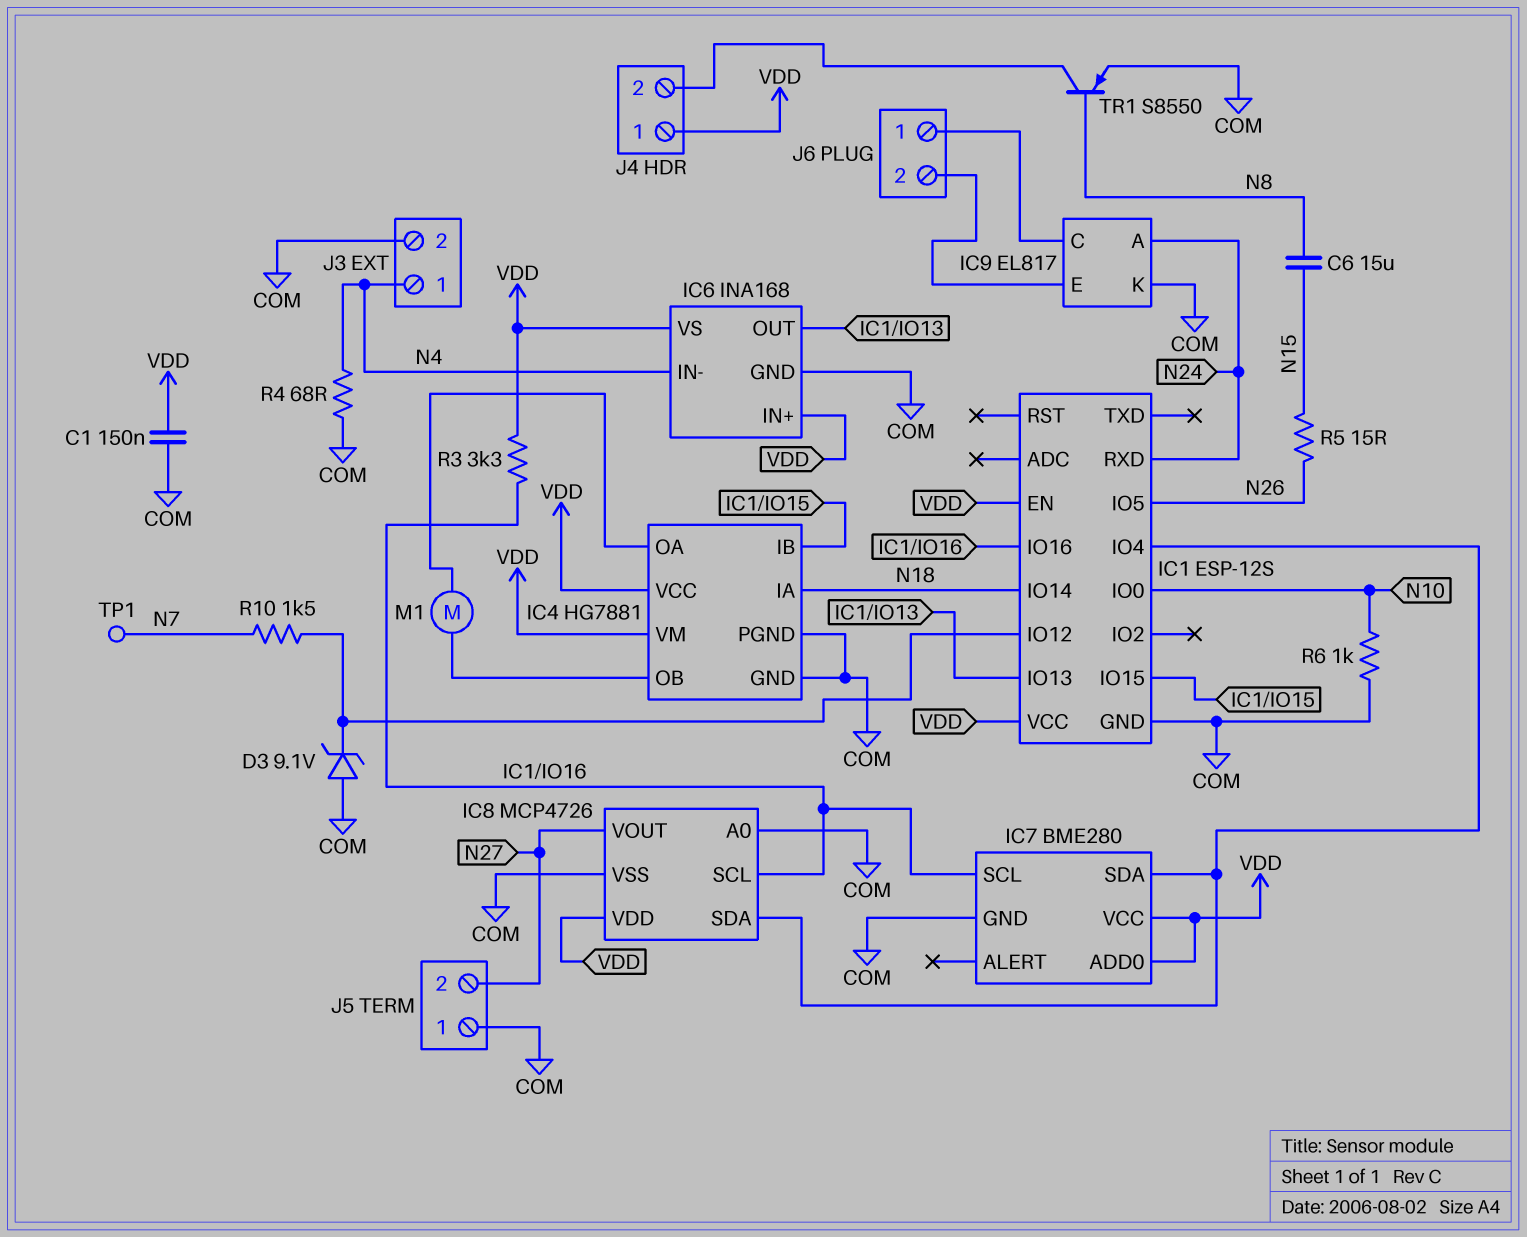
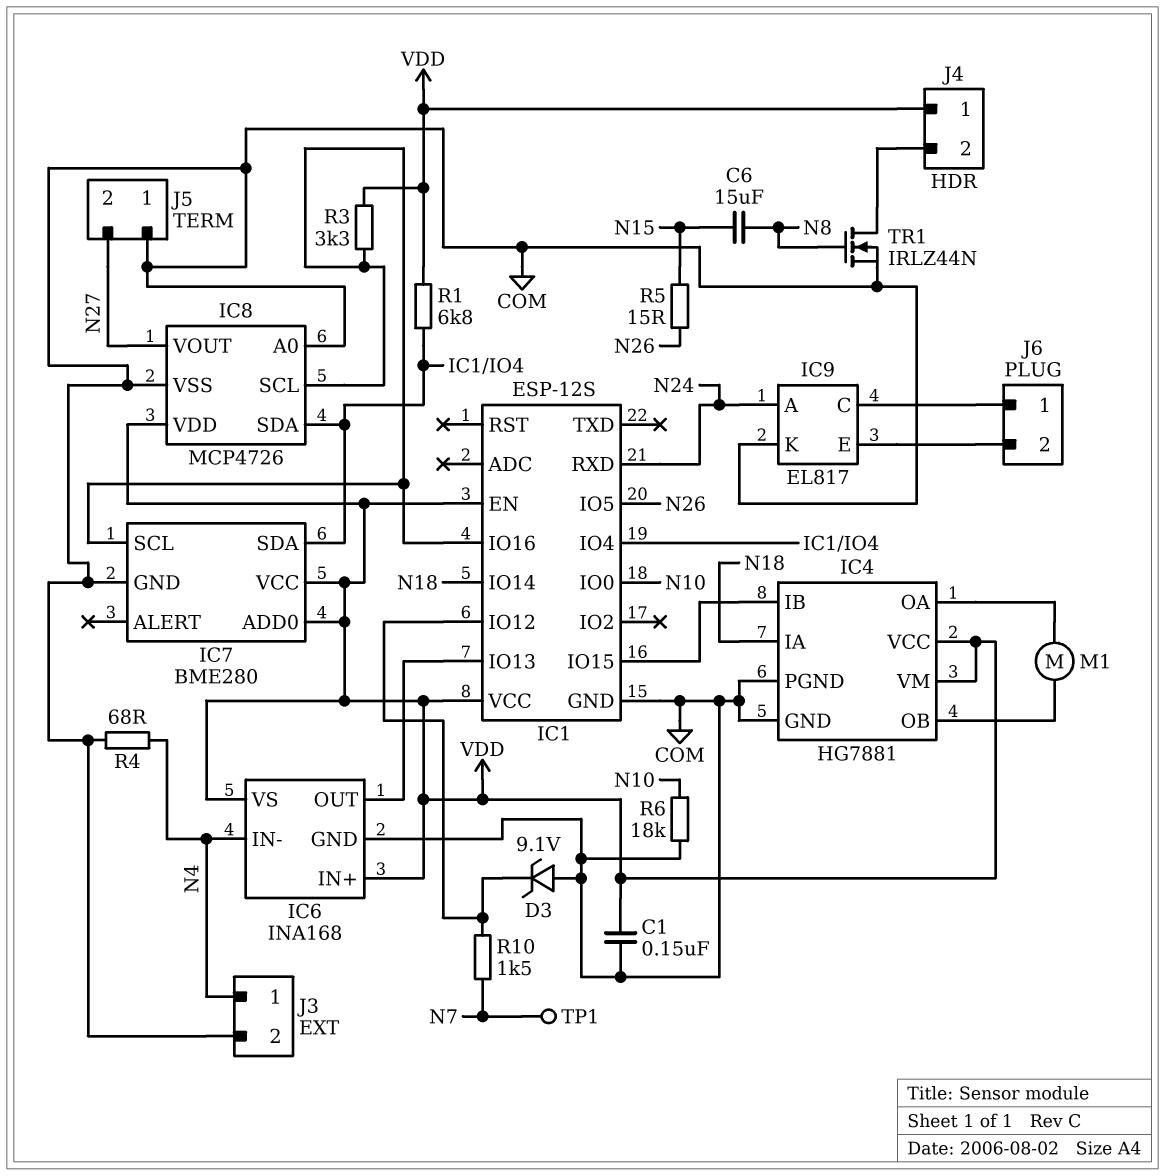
R1: none -> 6.8k (IC1/IO4, VDD)
R6: 1k (COM, N10) -> 18k (COM, N10)
TR1: PNP S8550 (B N8, C J4/2, E COM) -> NMOS IRLZ44N (G N8, D J4/2, S COM)

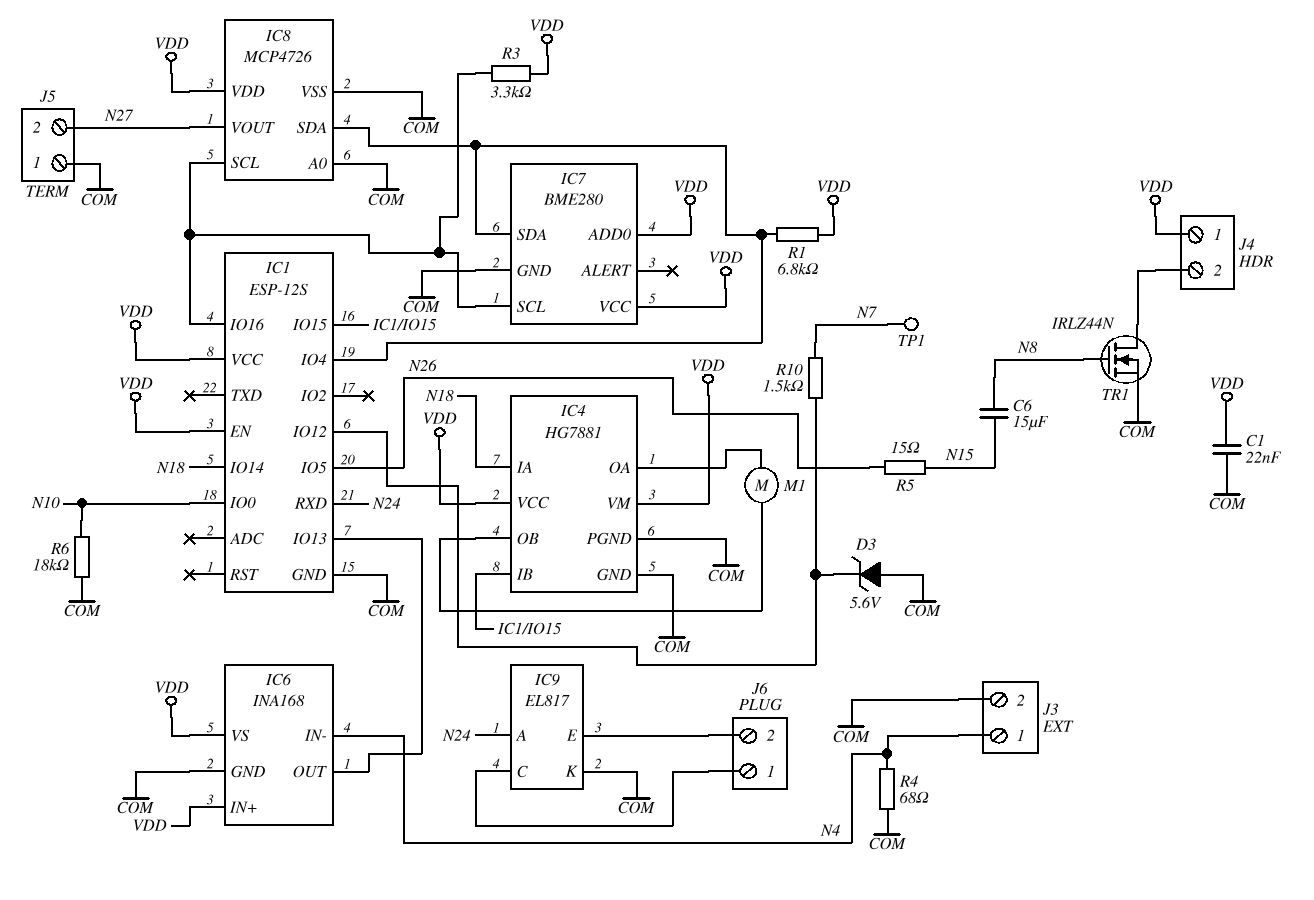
C1: 150nF (COM, VDD) -> 22nF (COM, VDD)
D3: zener 9.1V (A COM, K IC1/IO12) -> zener 5.6V (A COM, K IC1/IO12)

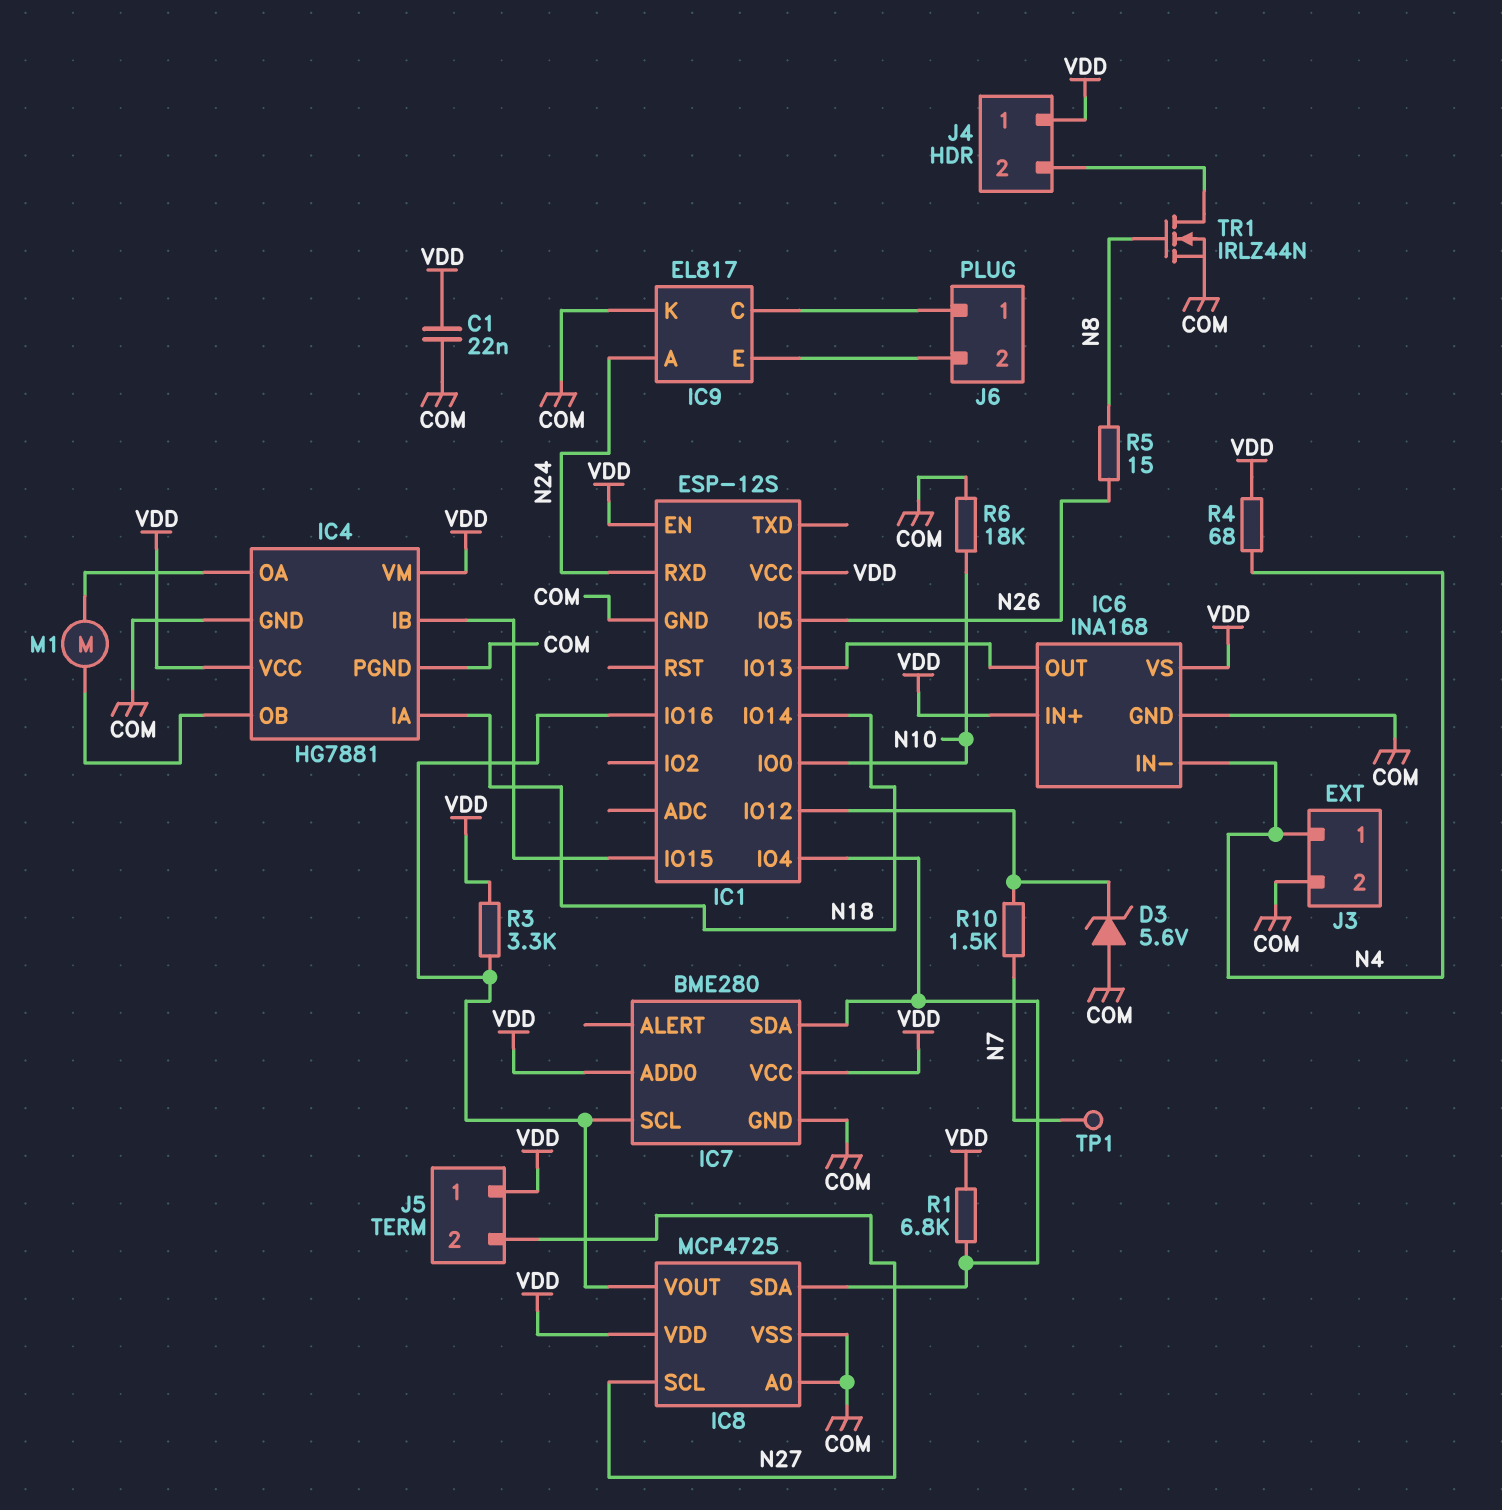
C6: 15uF (N8, N15) -> none
IC8: MCP4726 -> MCP4725
IC8 pin SCL: IC1/IO16 -> N27
IC8 pin VOUT: N27 -> IC1/IO16
J5 pin 1: COM -> VDD
R4: 68 (COM, N4) -> 68 (N4, VDD)
R5: 15 (N15, N26) -> 15 (N8, N26)

